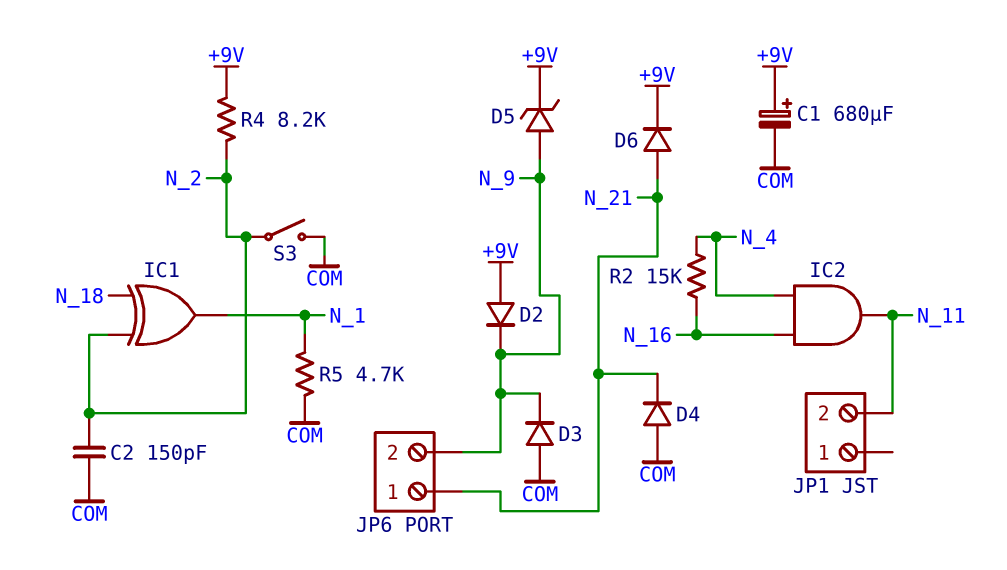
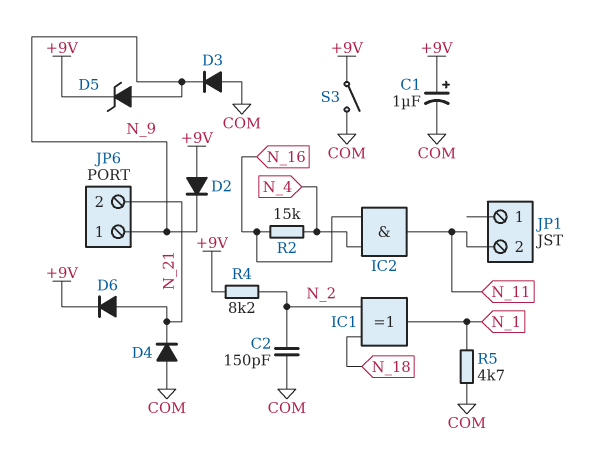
C1: 680uF (plus +9V, minus COM) -> 1uF (plus +9V, minus COM)
JP6 pin 1: N_21 -> N_9
JP6 pin 2: N_9 -> N_21
S3: switch (COM, N_2) -> switch (+9V, COM)

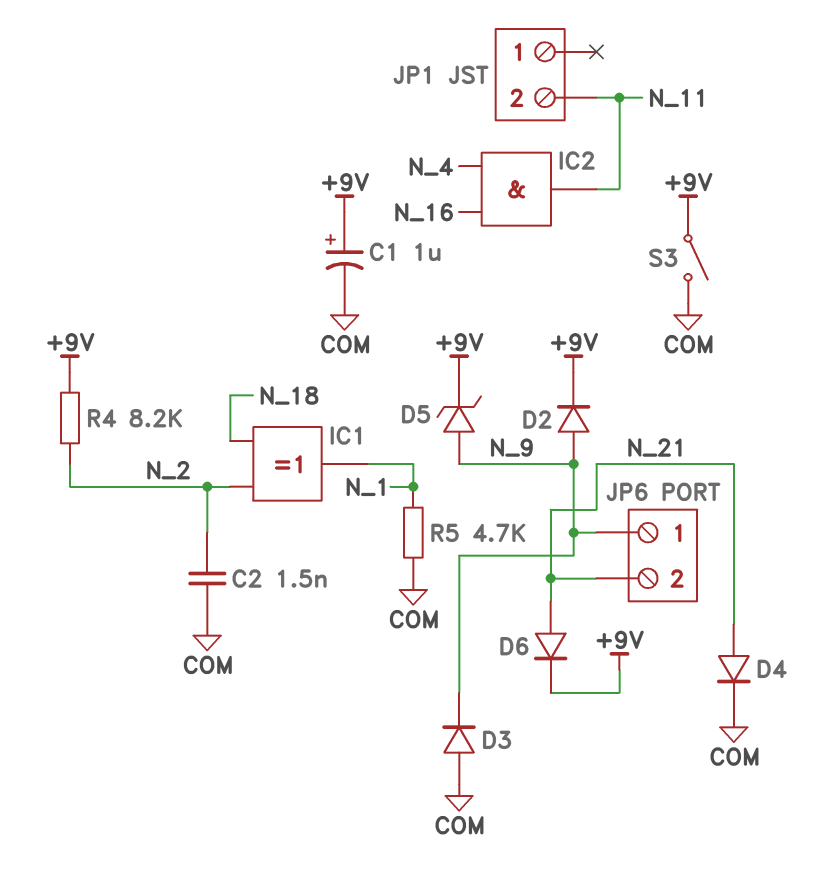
C2: 150pF (COM, N_2) -> 1.5nF (COM, N_2)
D2: diode (A +9V, K N_9) -> diode (A N_9, K +9V)
D4: diode (A COM, K N_21) -> diode (A N_21, K COM)
R2: 15k (N_4, N_16) -> none

